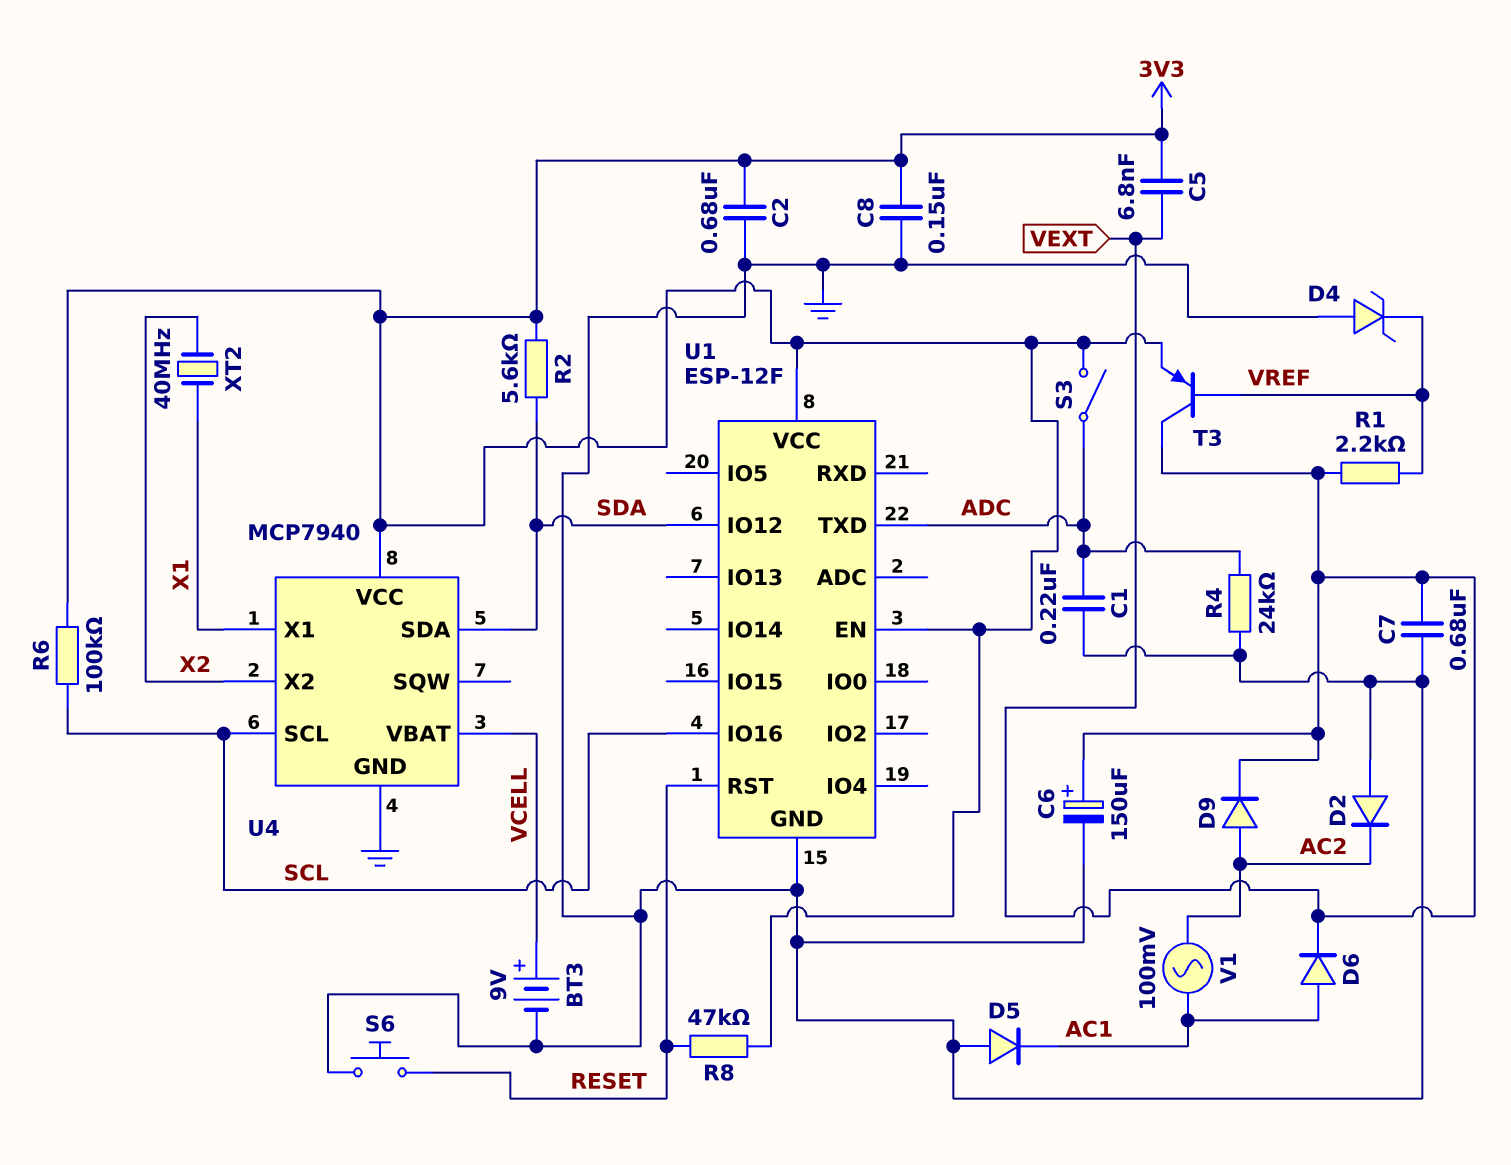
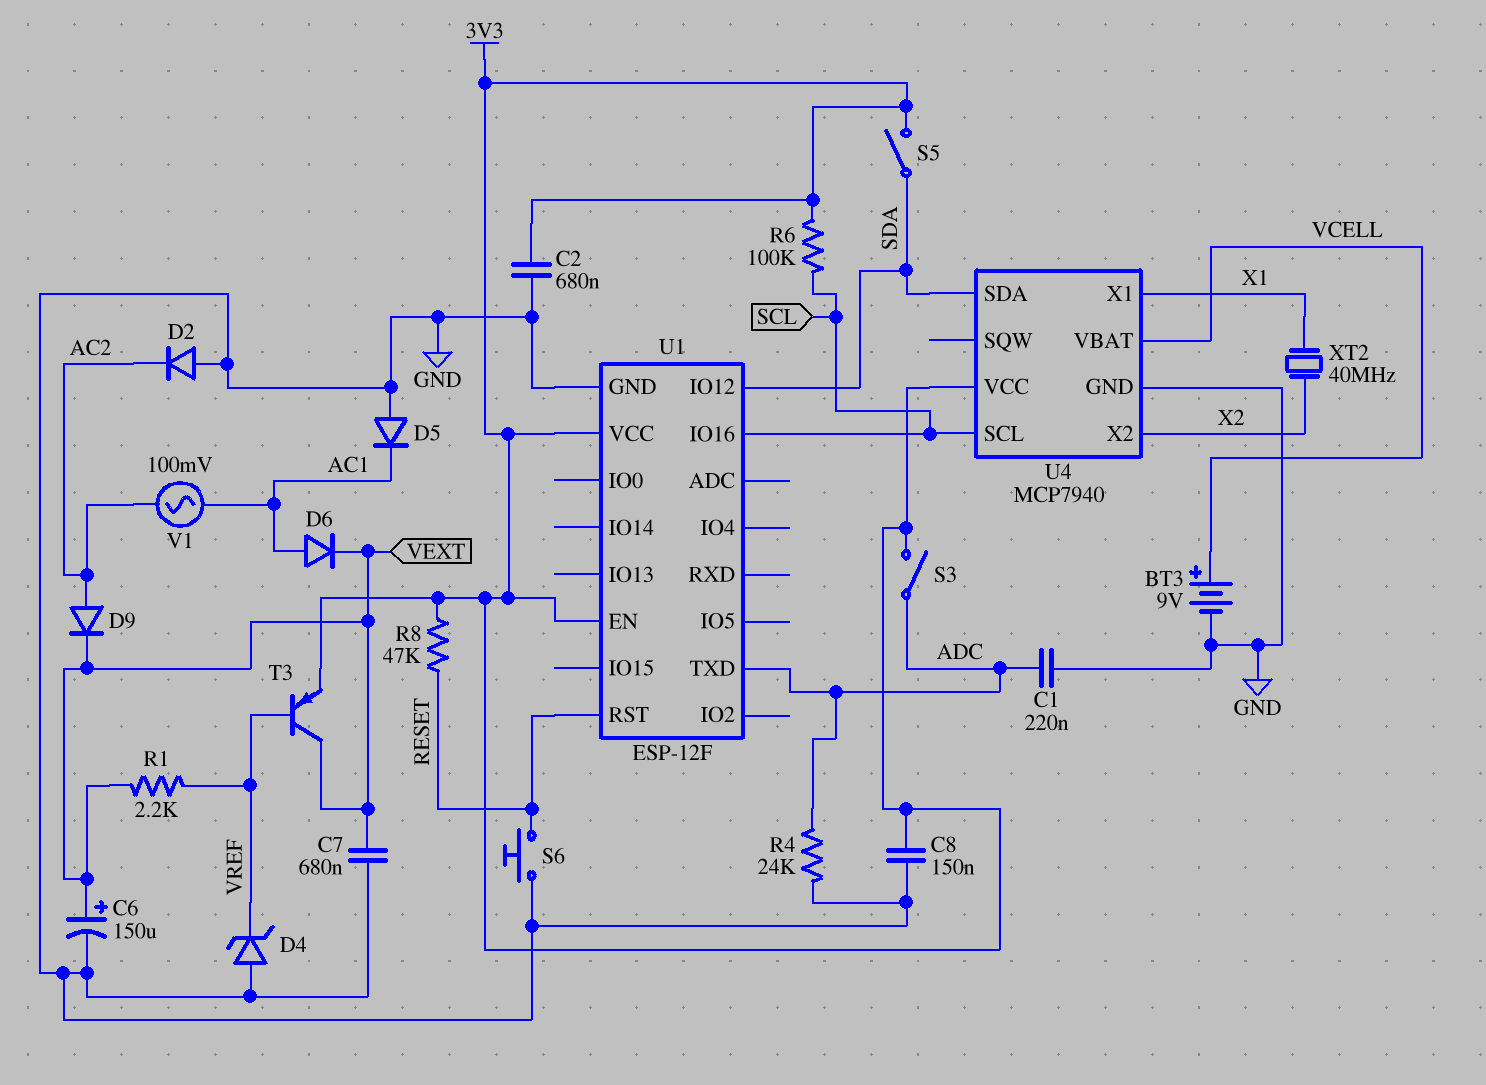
C5: 6.8nF (3V3, VEXT) -> none
R2: 5.6k (3V3, SDA) -> none
S5: none -> switch (3V3, SDA)

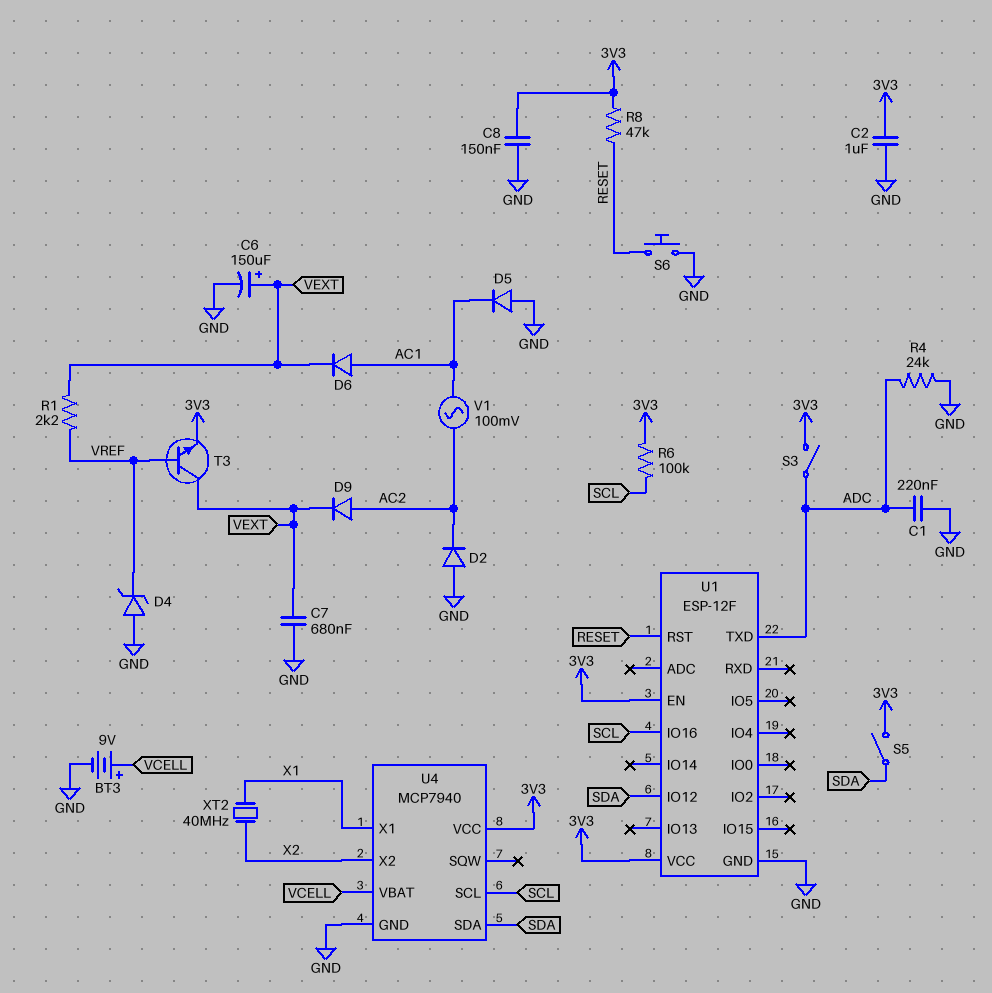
C2: 680nF (3V3, GND) -> 1uF (3V3, GND)
T3: PNP (B VREF, C VEXT, E 3V3) -> NPN (B VREF, C VEXT, E 3V3)

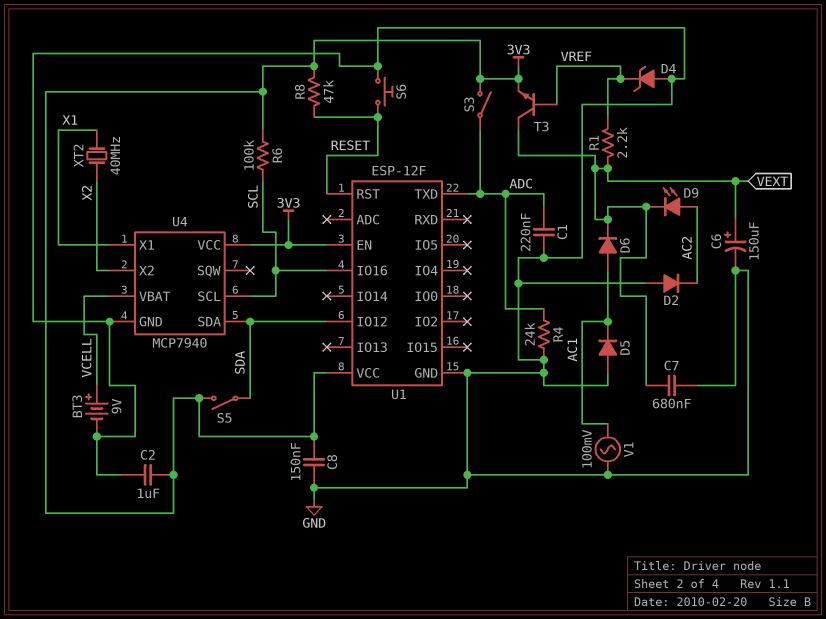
D9: diode (A AC2, K VEXT) -> LED (A AC2, K VEXT)
V1: AC 100mV (AC1, AC2) -> AC 100mV (AC1, GND)

